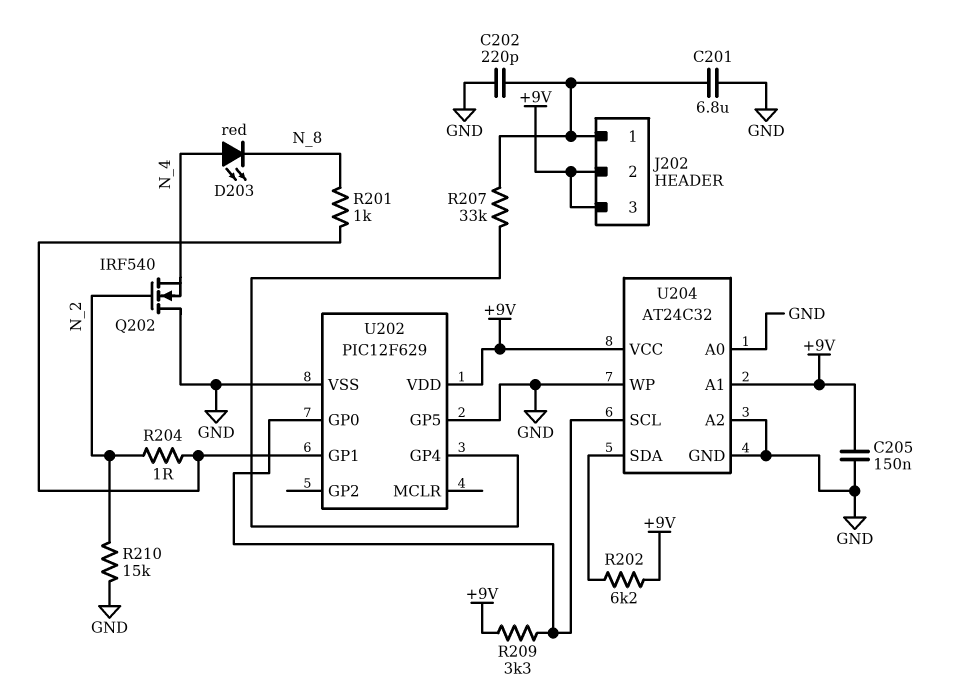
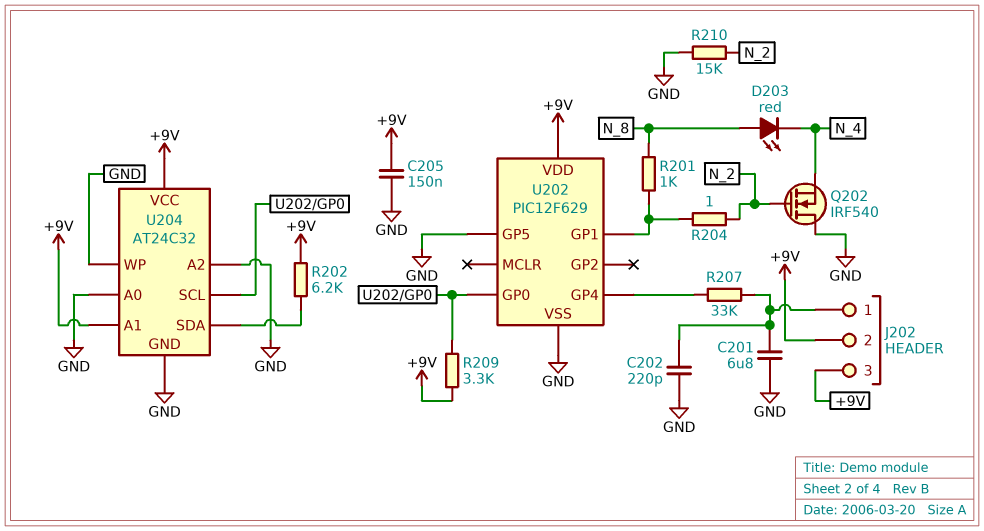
D203: LED red (A N_4, K N_8) -> LED red (A N_8, K N_4)

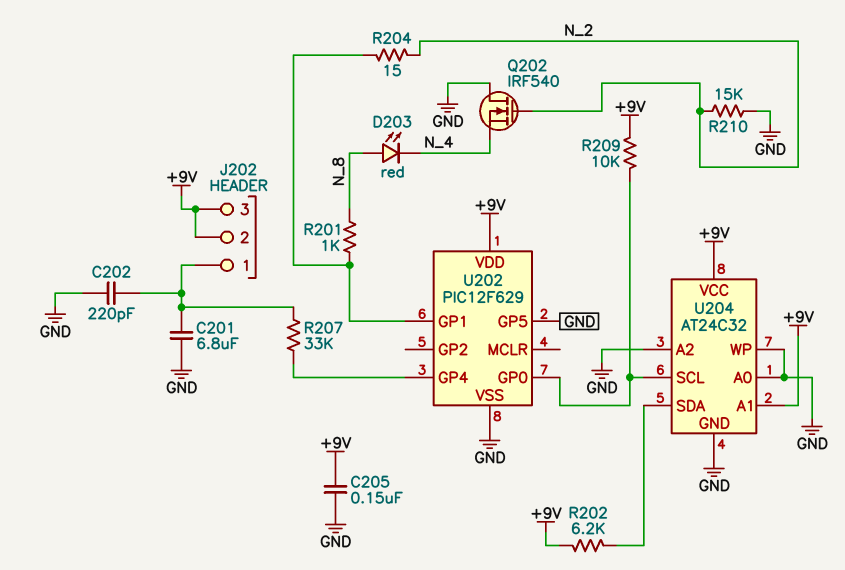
R204: 1 (N_2, U202/GP1) -> 15 (N_2, U202/GP1)
R209: 3.3k (+9V, U202/GP0) -> 10k (+9V, U202/GP0)

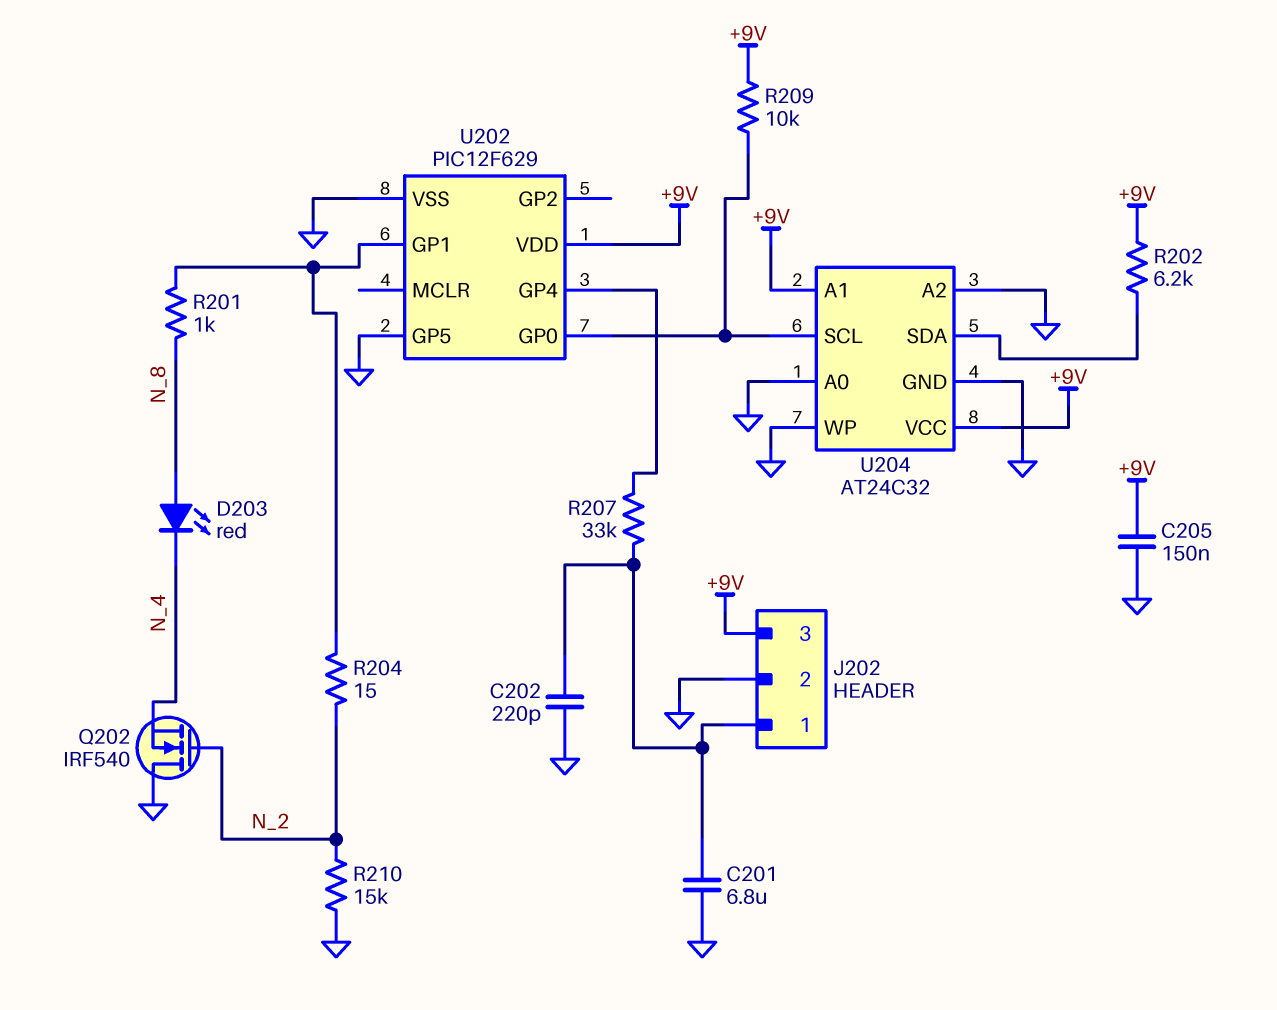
J202 pin 2: +9V -> GND

